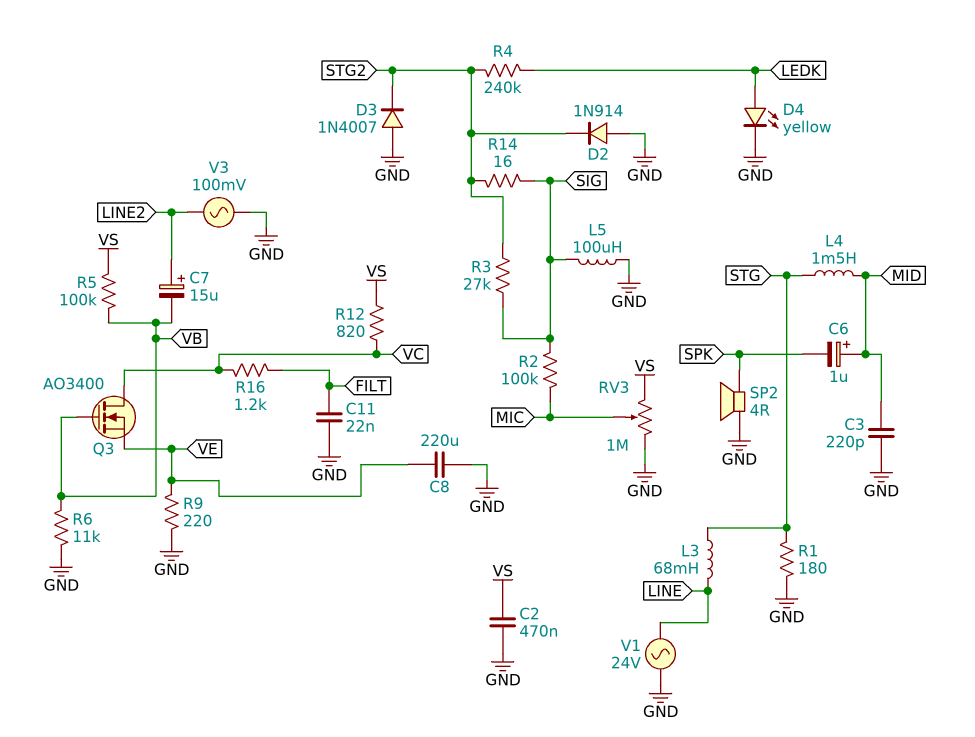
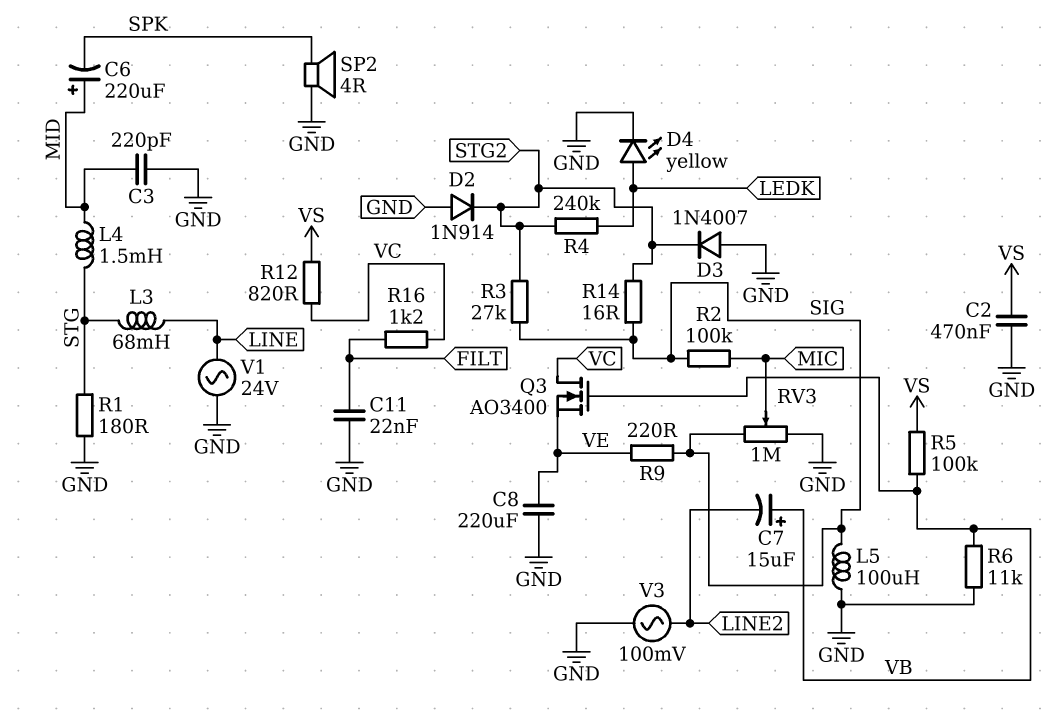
C6: 1uF (plus MID, minus SPK) -> 220uF (plus MID, minus SPK)
C7: 15uF (plus LINE2, minus VB) -> 15uF (plus VB, minus LINE2)
R9: 220 (GND, VE) -> 220 (SIG, VE)
RV3: 1M (GND, VS, wiper MIC) -> 1M (GND, SIG, wiper MIC)

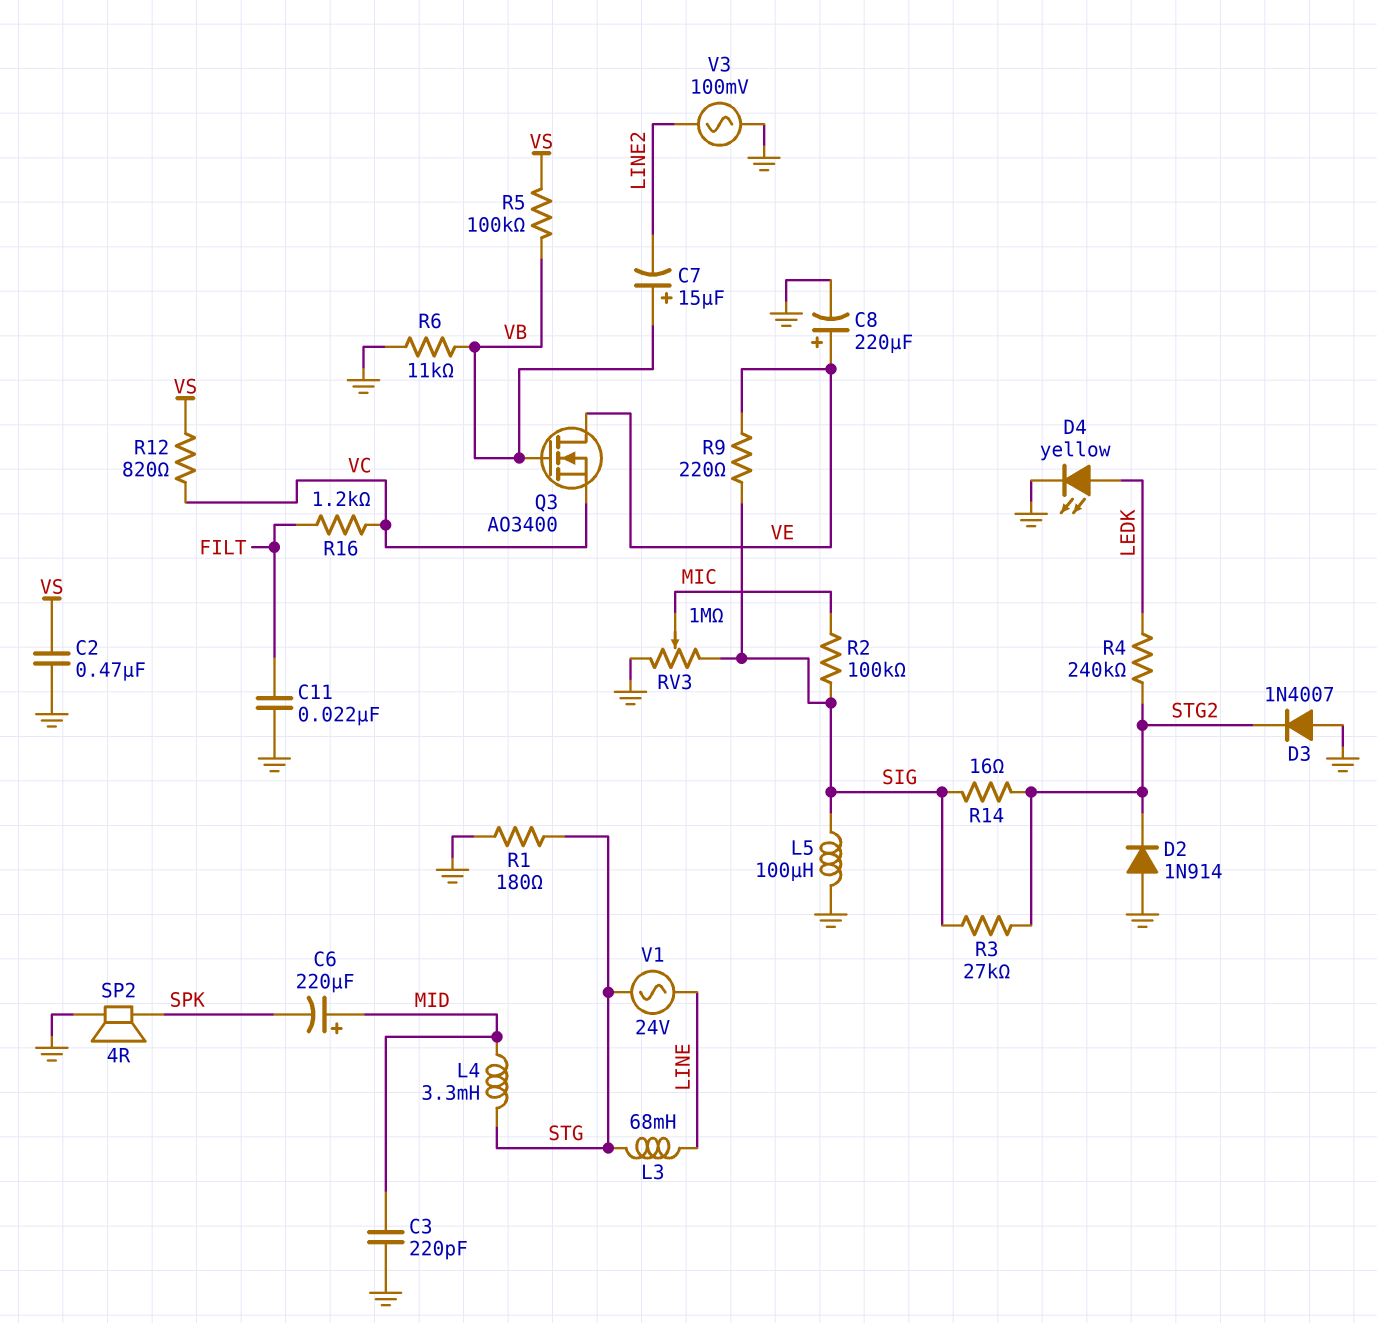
C8: 220uF (GND, VE) -> 220uF (plus VE, minus GND)
L4: 1.5mH (MID, STG) -> 3.3mH (MID, STG)
Q3: NMOS AO3400 (G VB, D VC, S VE) -> NMOS AO3400 (G VB, D VE, S VC)
V1: AC 24V (GND, LINE) -> AC 24V (LINE, STG)

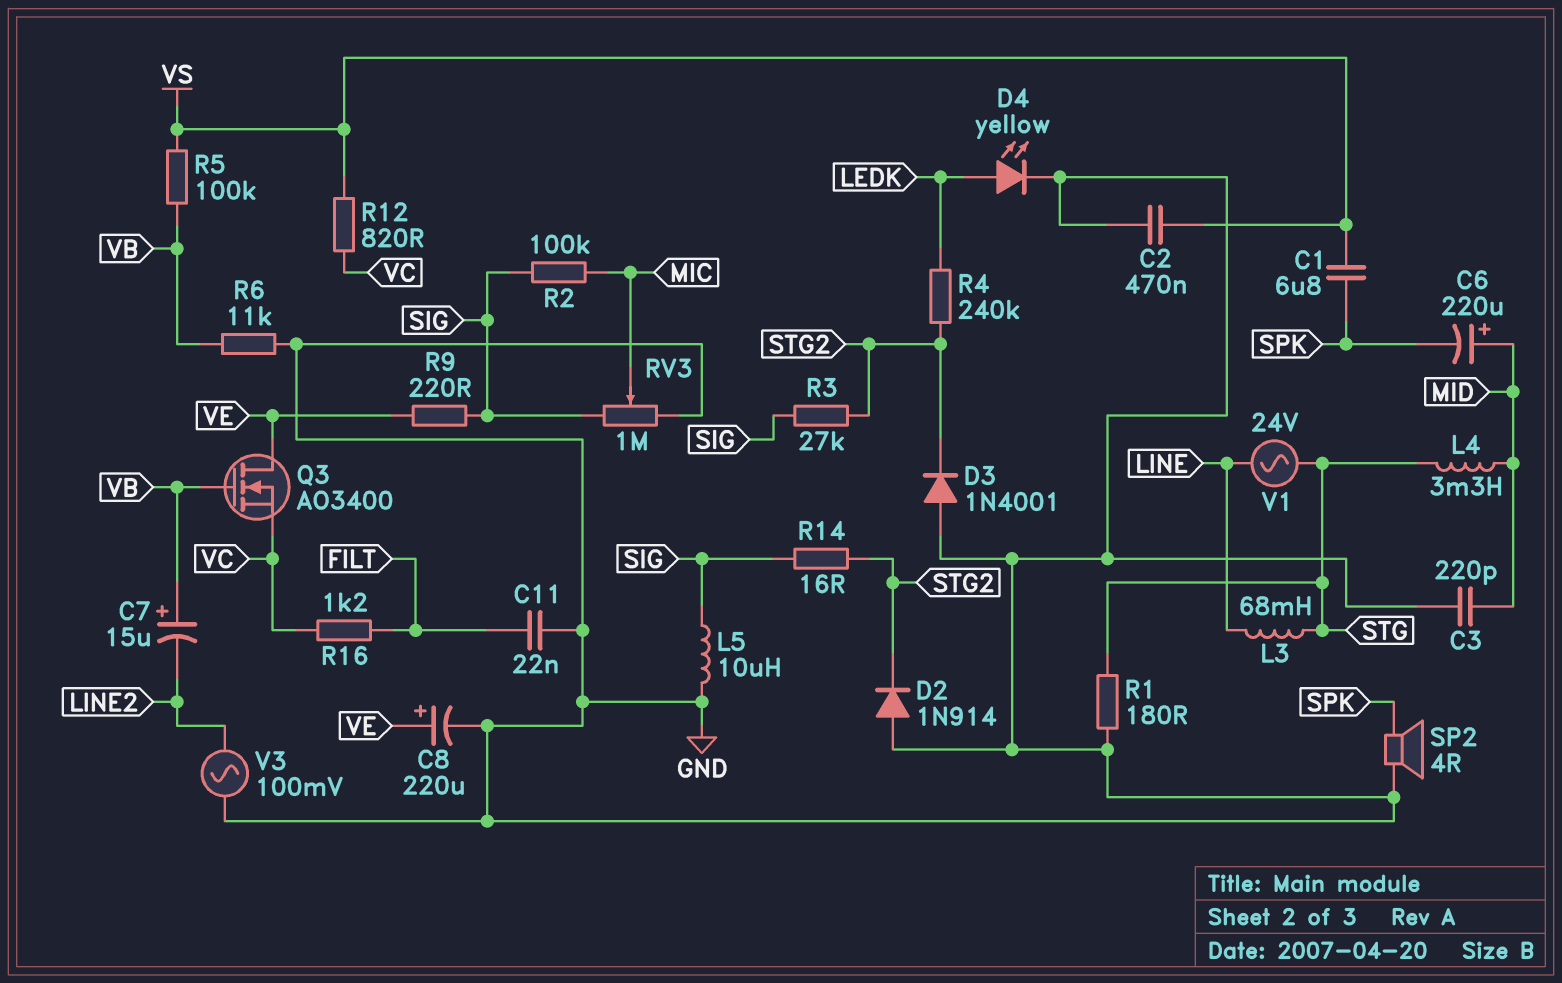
C1: none -> 6.8uF (SPK, VS)
D3: diode 1N4007 (A GND, K STG2) -> diode 1N4001 (A GND, K STG2)
L5: 100uH (GND, SIG) -> 10uH (GND, SIG)

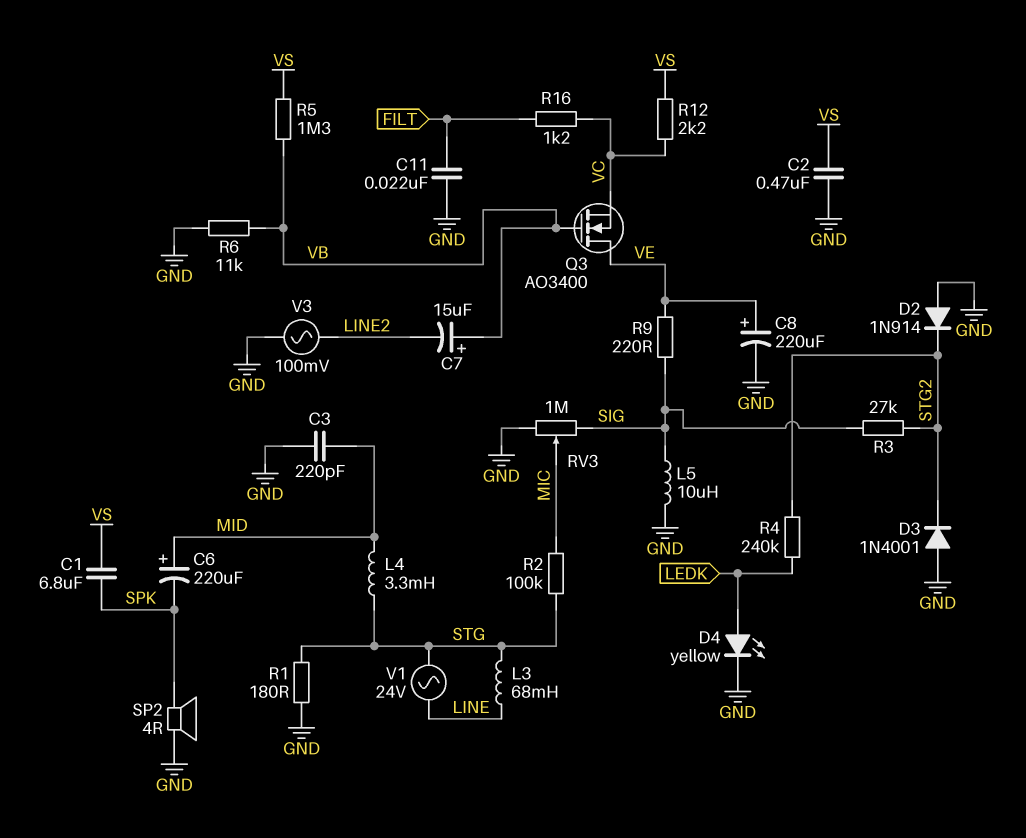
R2: 100k (MIC, SIG) -> 100k (MIC, STG)
R5: 100k (VB, VS) -> 1.3M (VB, VS)
R12: 820 (VC, VS) -> 2.2k (VC, VS)
R14: 16 (SIG, STG2) -> none

